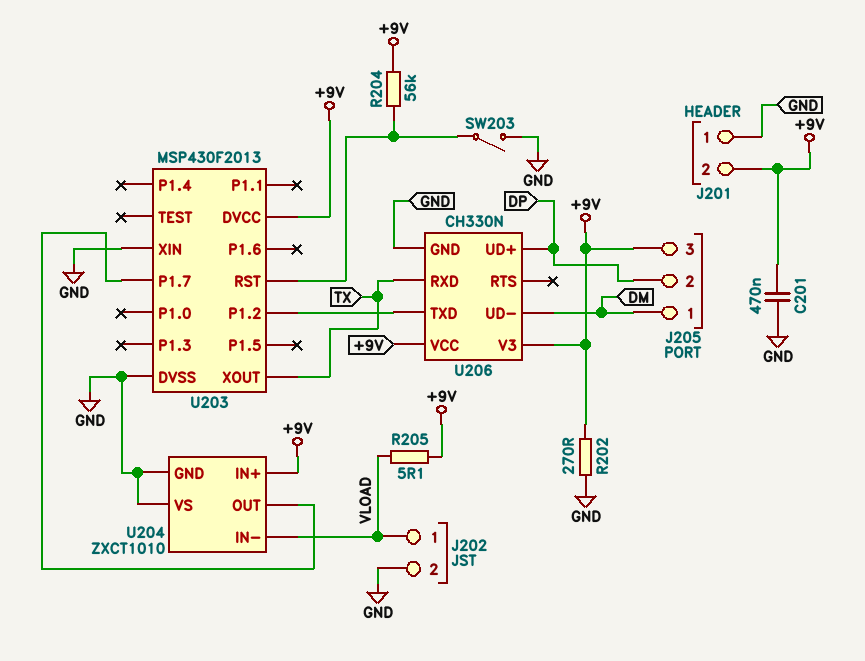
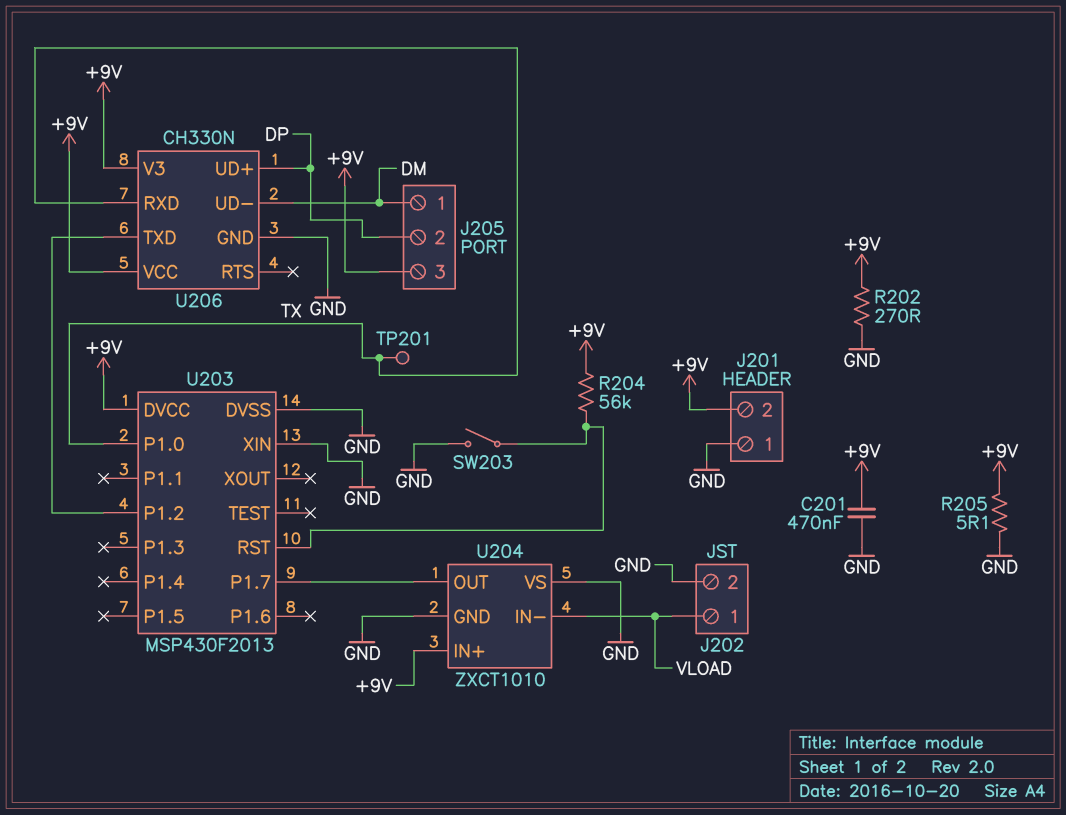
R205: 5.1 (+9V, VLOAD) -> 5.1 (+9V, GND)
TP201: none -> test point (TX)
U203 pin P1.0: none -> TX
U203 pin XOUT: TX -> none

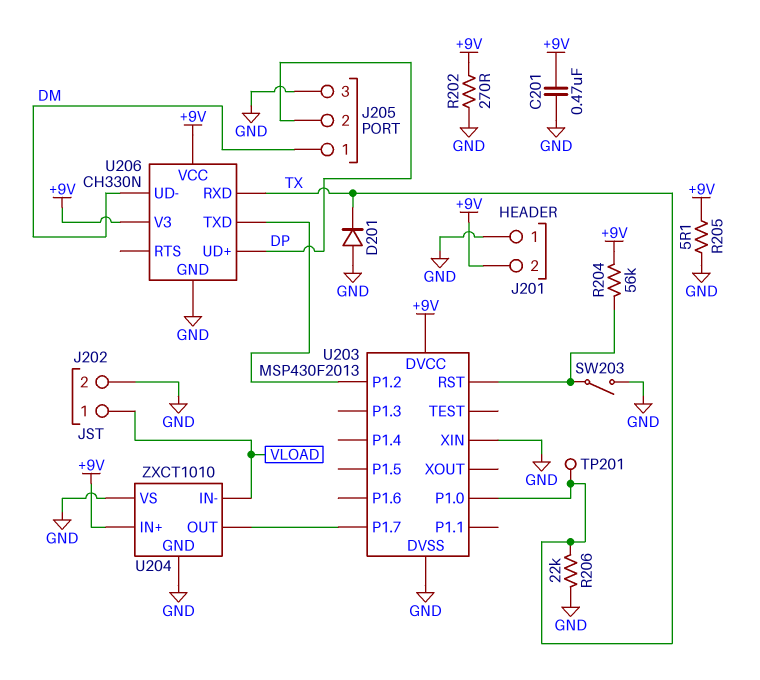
D201: none -> diode (A GND, K TX)
J205 pin 3: +9V -> GND
R206: none -> 22k (GND, TX)

